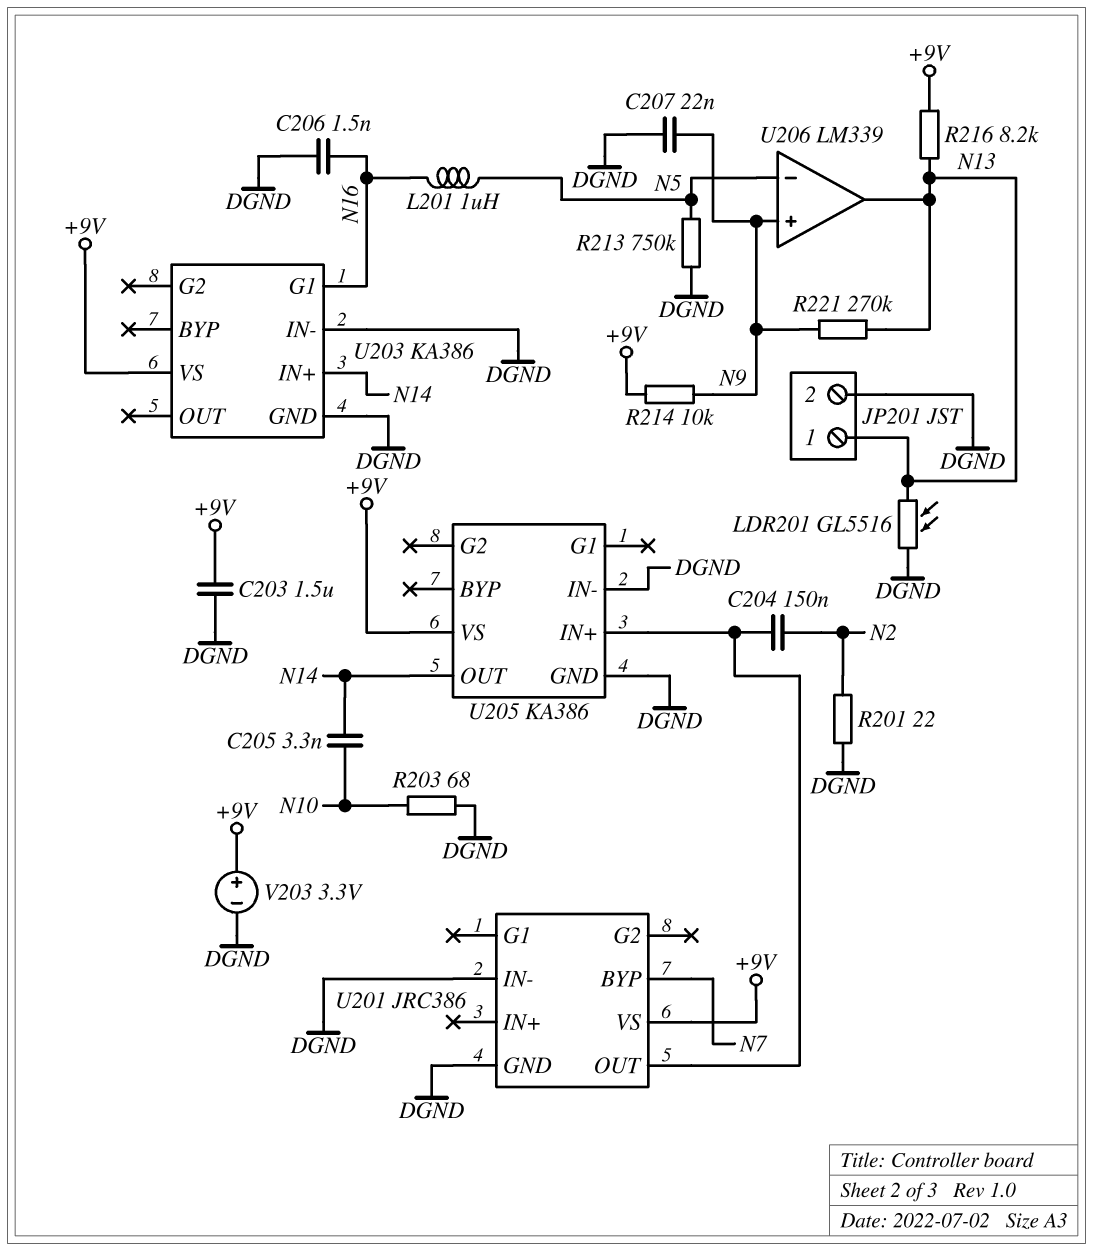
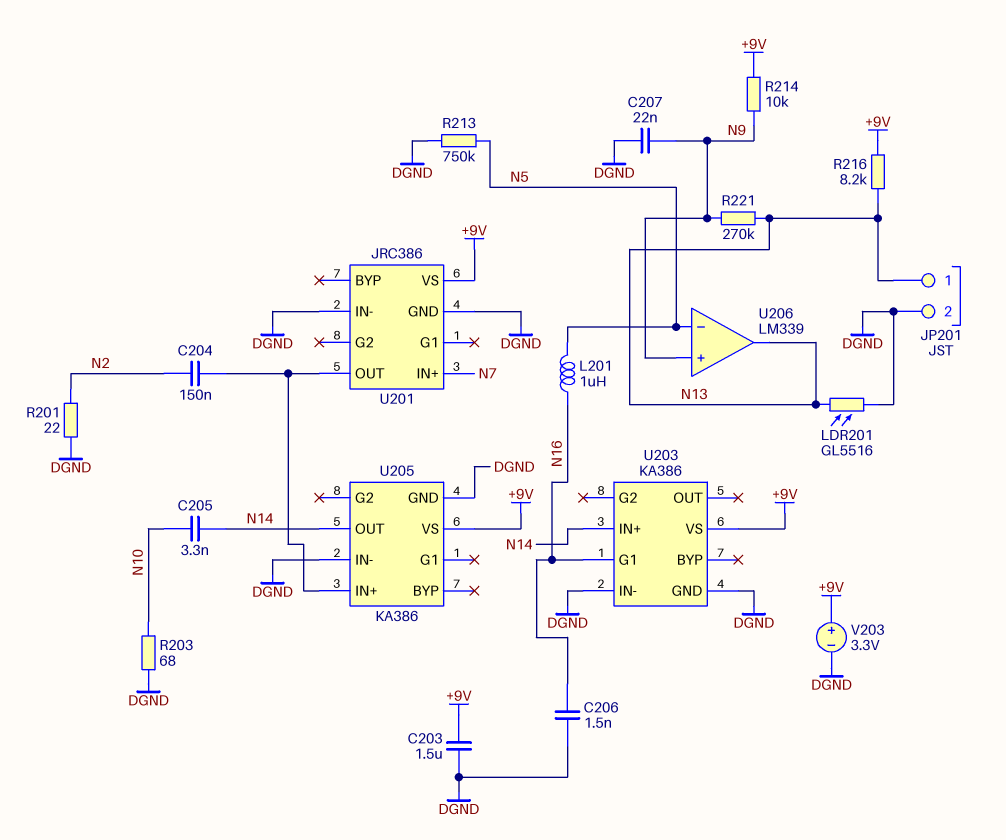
U201 pin BYP: N7 -> none
U201 pin IN+: none -> N7

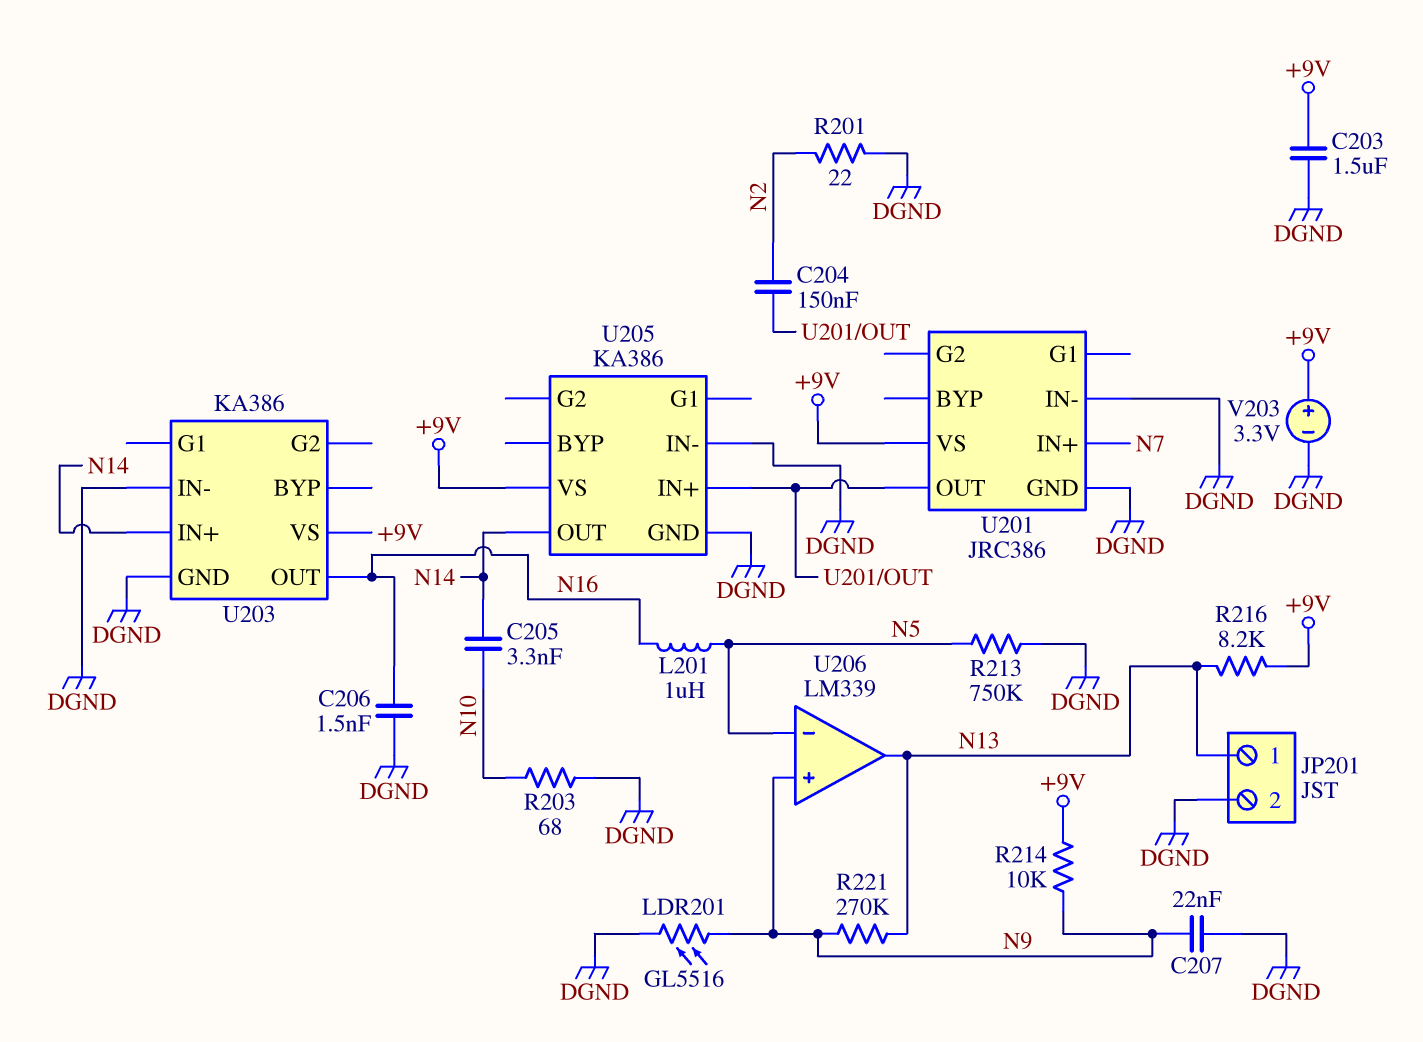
LDR201: GL5516 (DGND, N13) -> GL5516 (DGND, N9)
U203 pin G1: N16 -> none
U203 pin OUT: none -> N16

